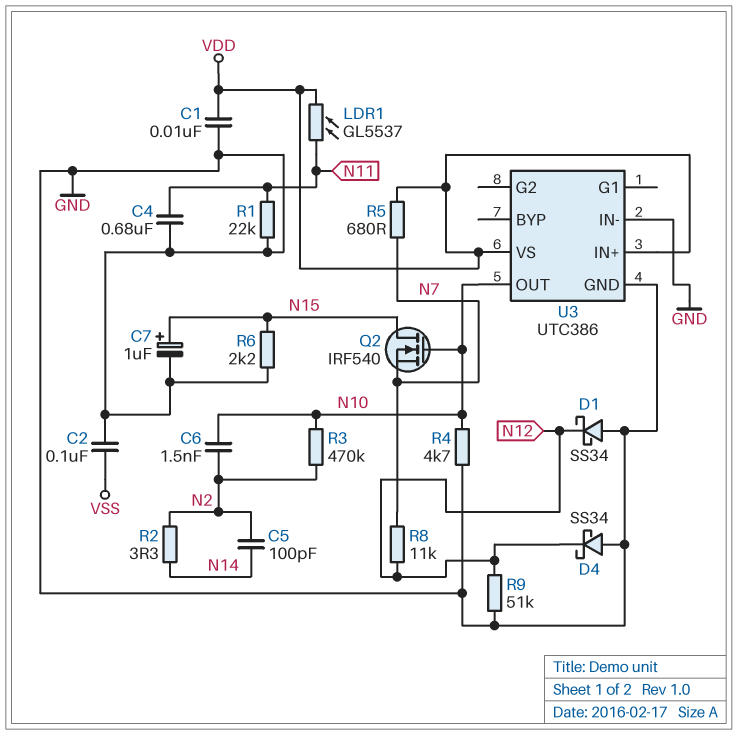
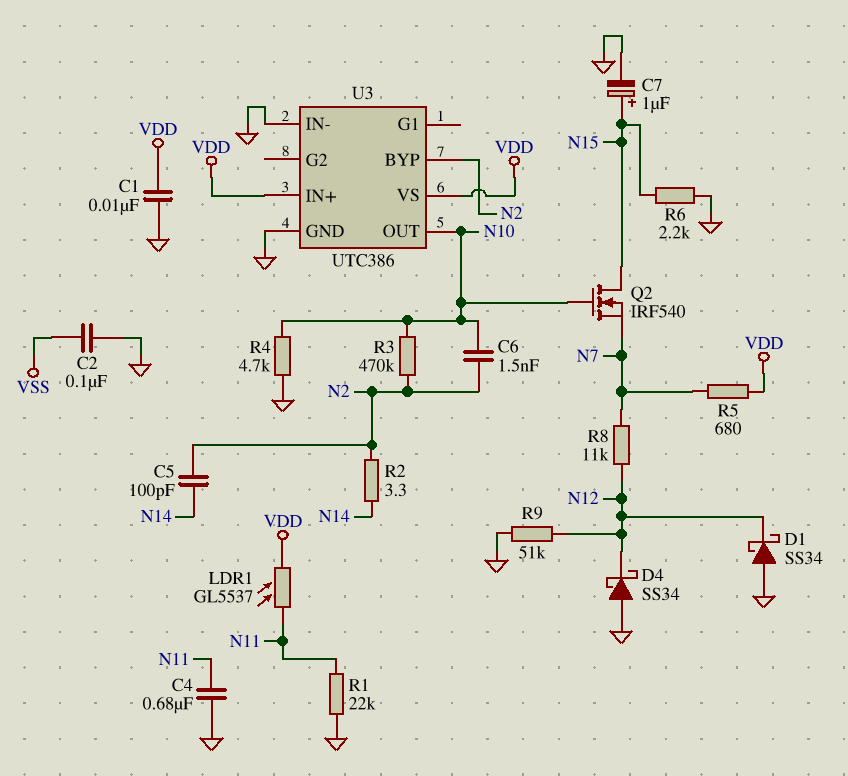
U3 pin BYP: none -> N2

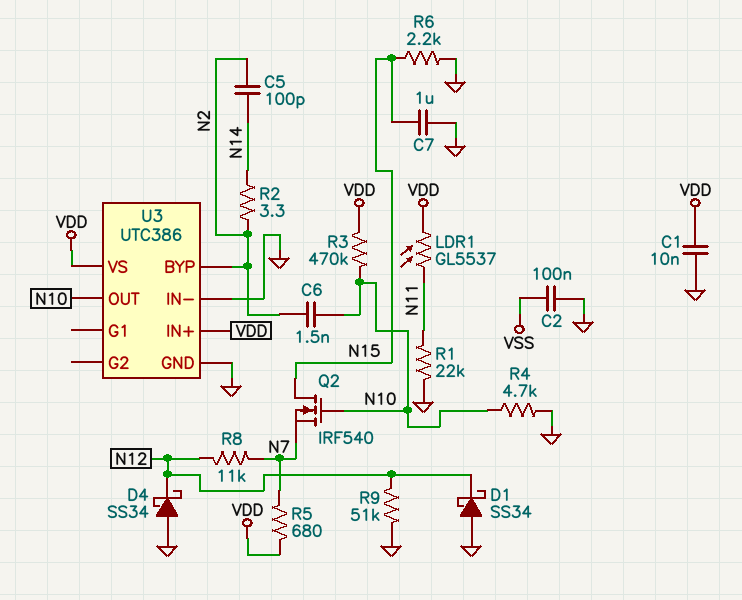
C4: 680nF (GND, N11) -> none
C7: 1uF (plus N15, minus GND) -> 1uF (GND, N15)
R3: 470k (N2, N10) -> 470k (N10, VDD)

